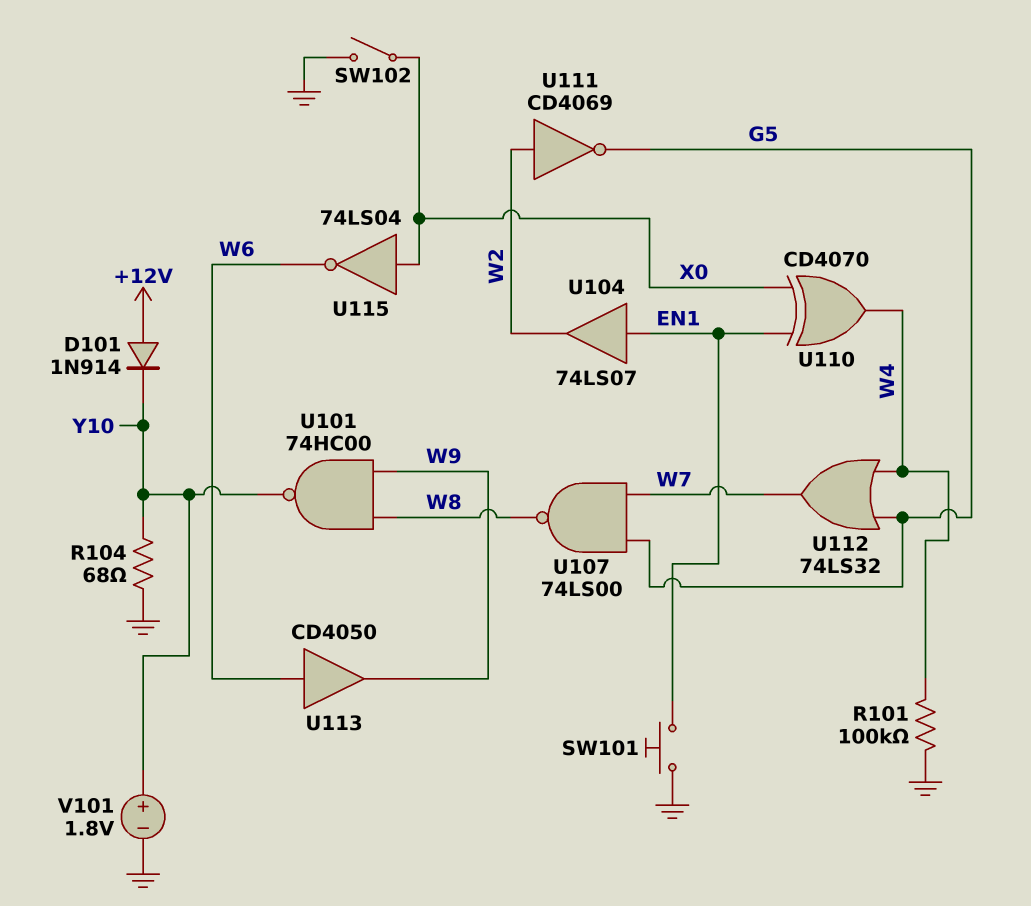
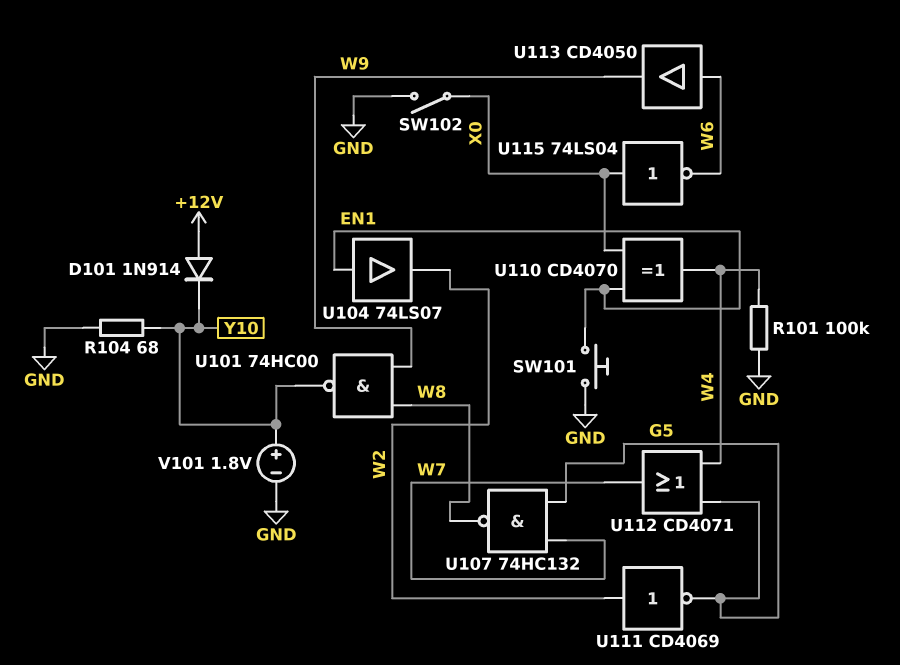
U107: NAND 74LS00 (in G5, in W7, out W8) -> NAND 74HC132 (in G5, in W7, out W8)
U112: OR 74LS32 (in G5, in W4, out W7) -> OR CD4071 (in G5, in W4, out W7)

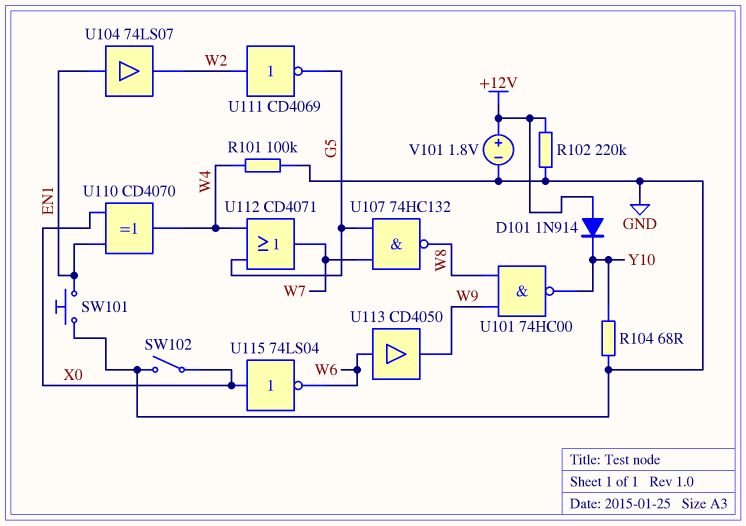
R102: none -> 220k (+12V, GND)
V101: 1.8V (plus Y10, minus GND) -> 1.8V (plus +12V, minus GND)

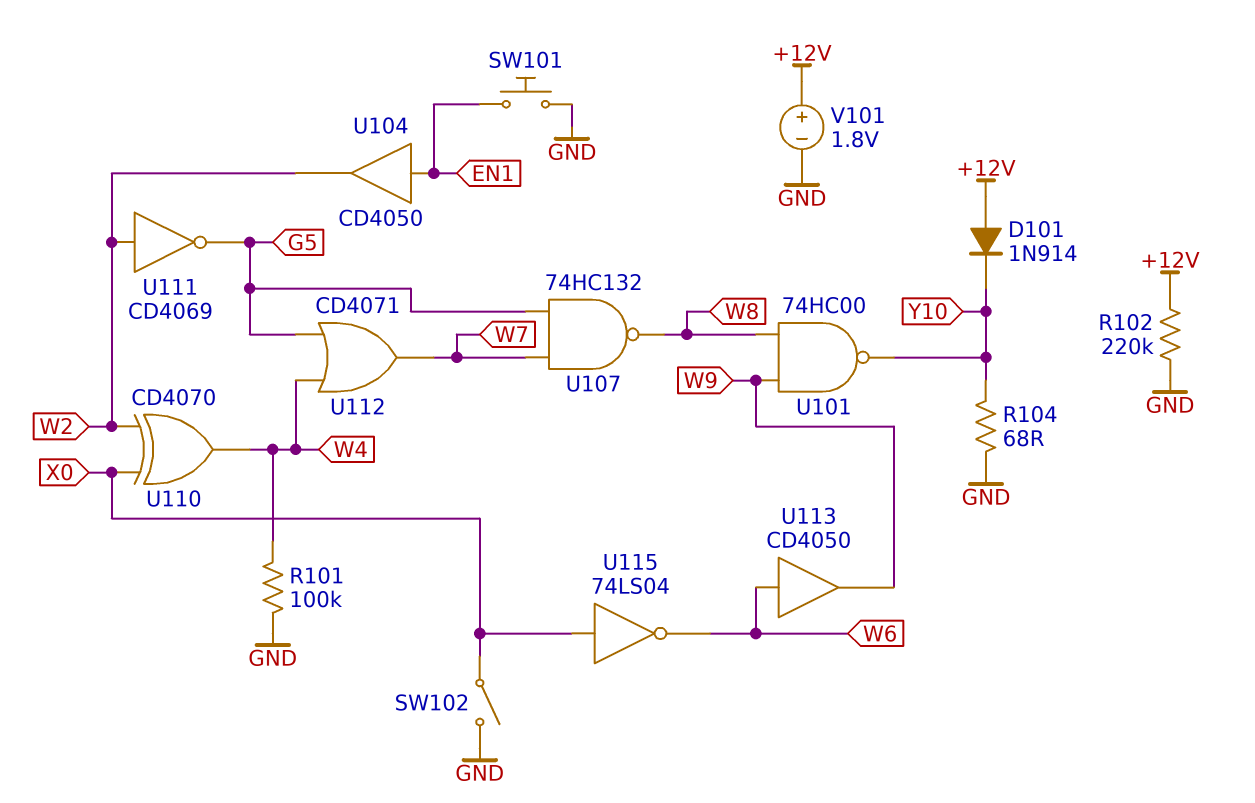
U104: buffer 74LS07 (in EN1, out W2) -> buffer CD4050 (in EN1, out W2)
U110: XOR CD4070 (in EN1, in X0, out W4) -> XOR CD4070 (in W2, in X0, out W4)

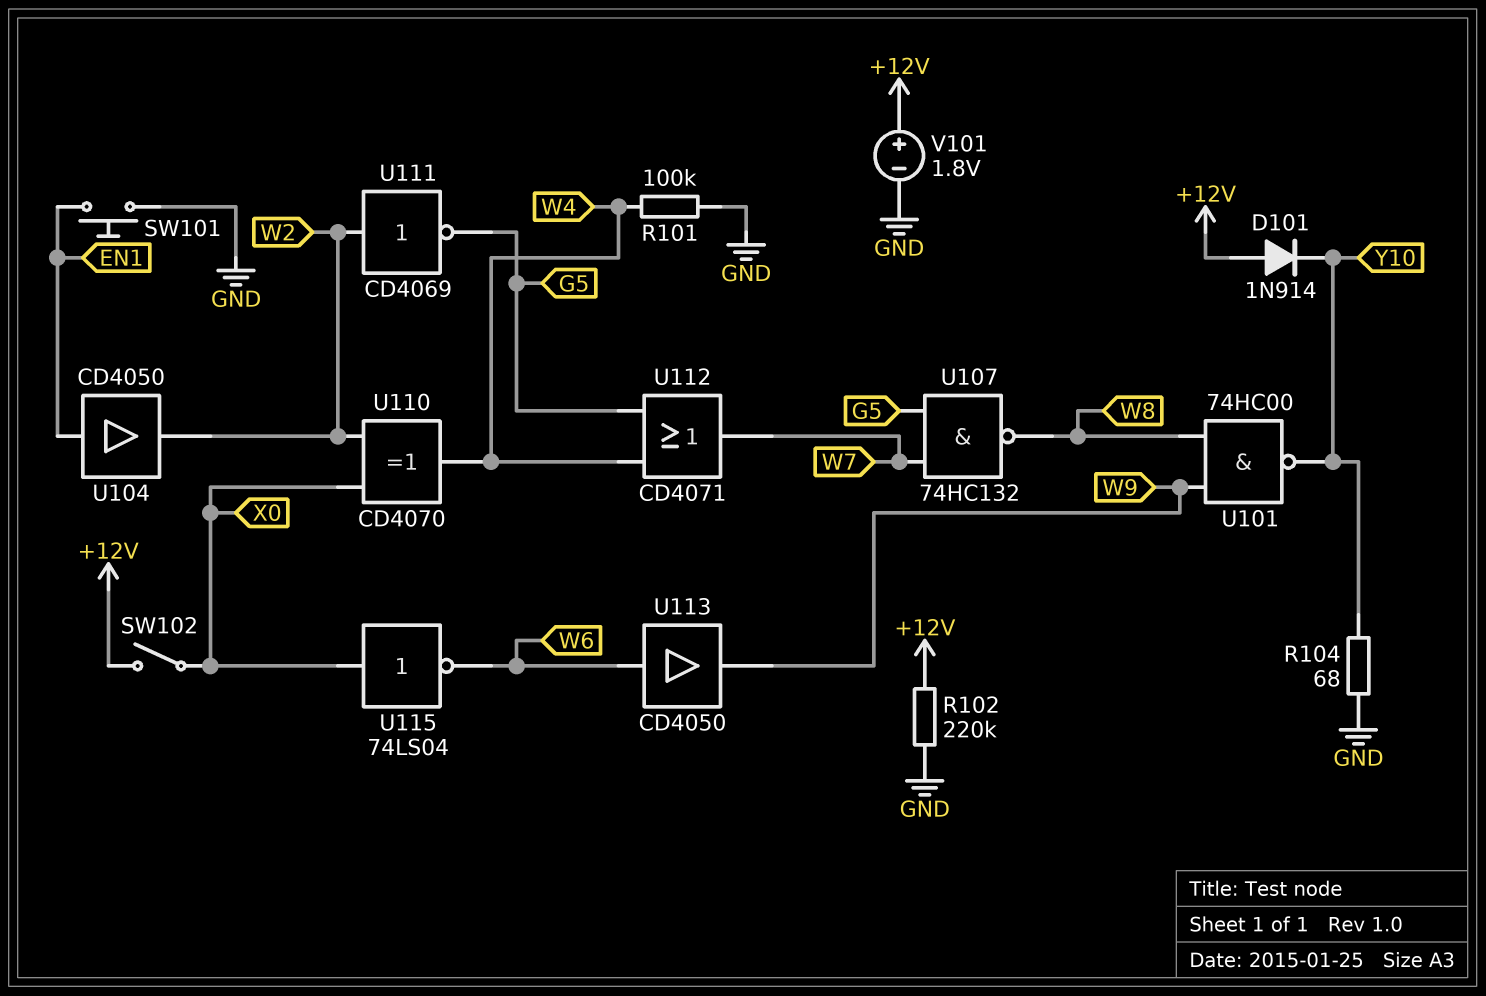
SW102: switch (GND, X0) -> switch (+12V, X0)

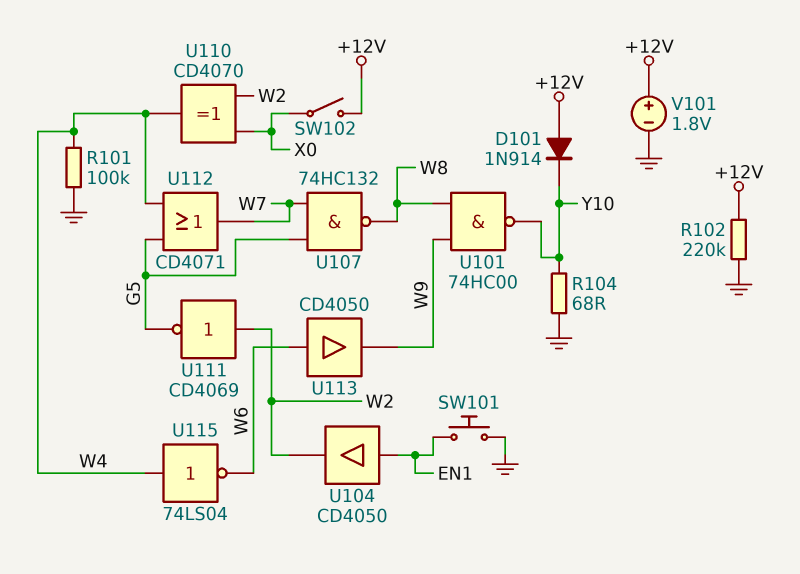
U115: NOT 74LS04 (in X0, out W6) -> NOT 74LS04 (in W4, out W6)

